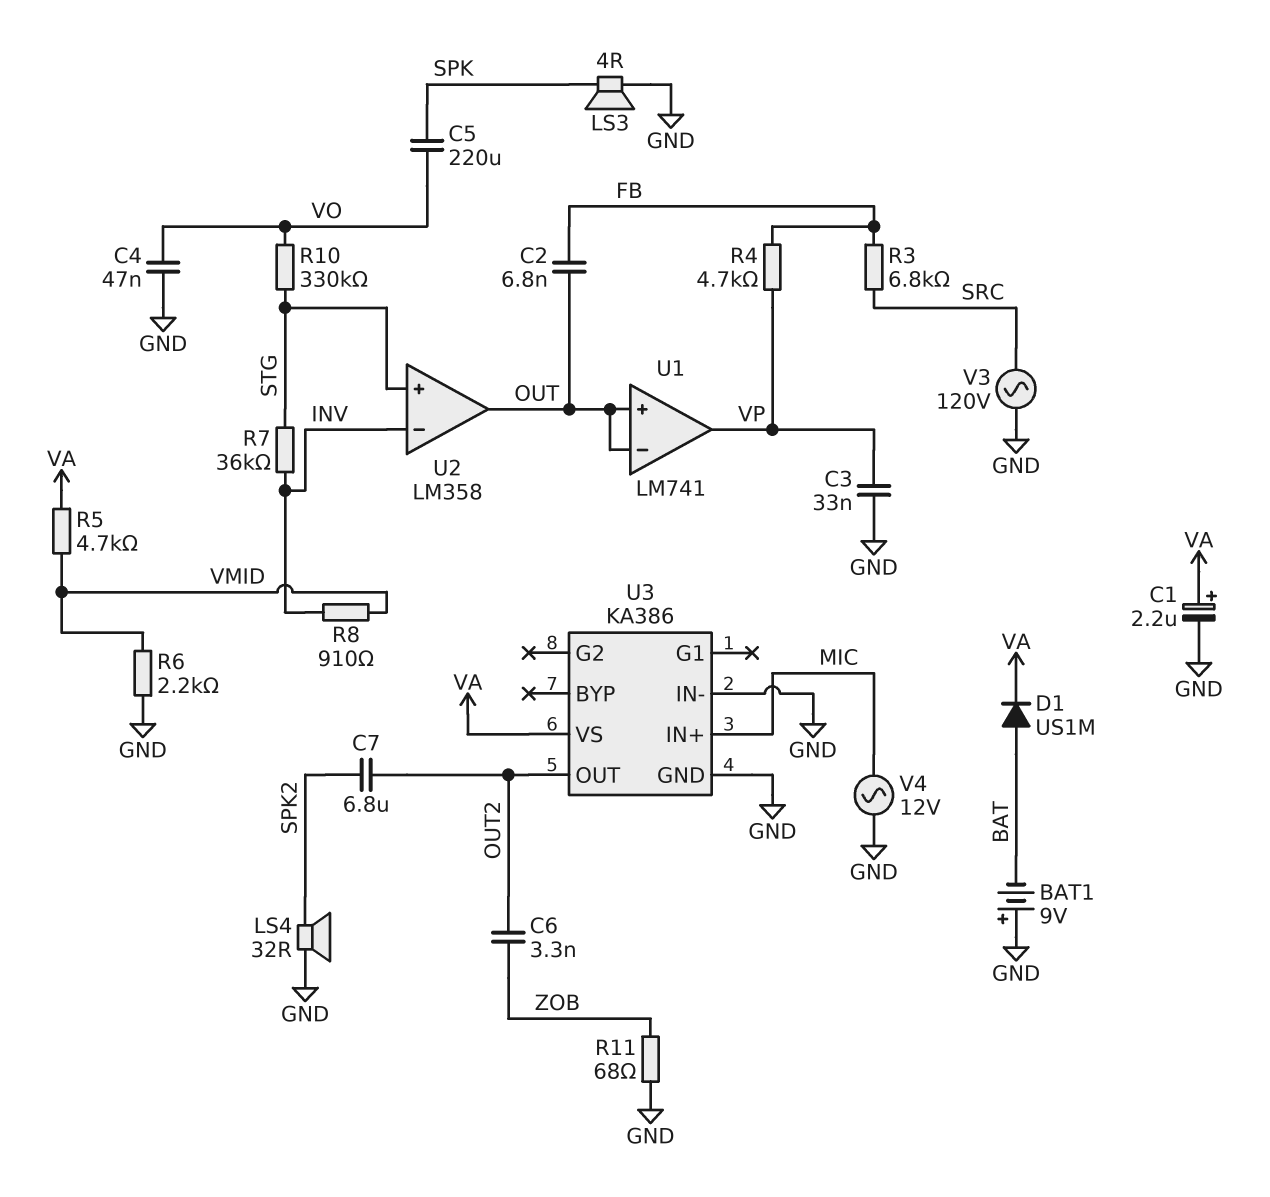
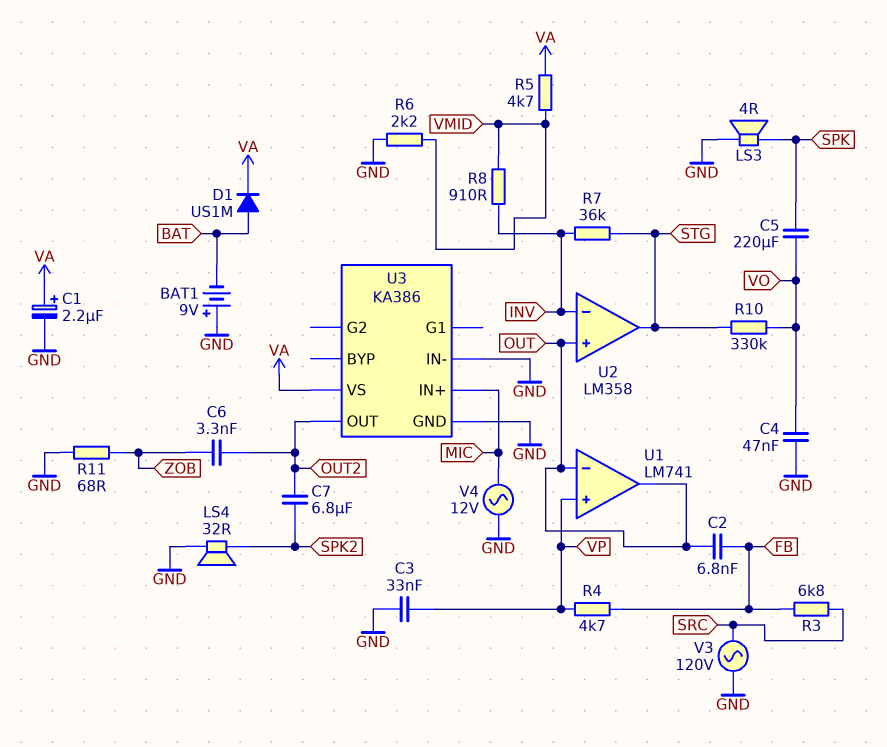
U1 pin in+: OUT -> VP
U1 pin out: VP -> OUT
U2 pin in+: STG -> OUT
U2 pin out: OUT -> STG

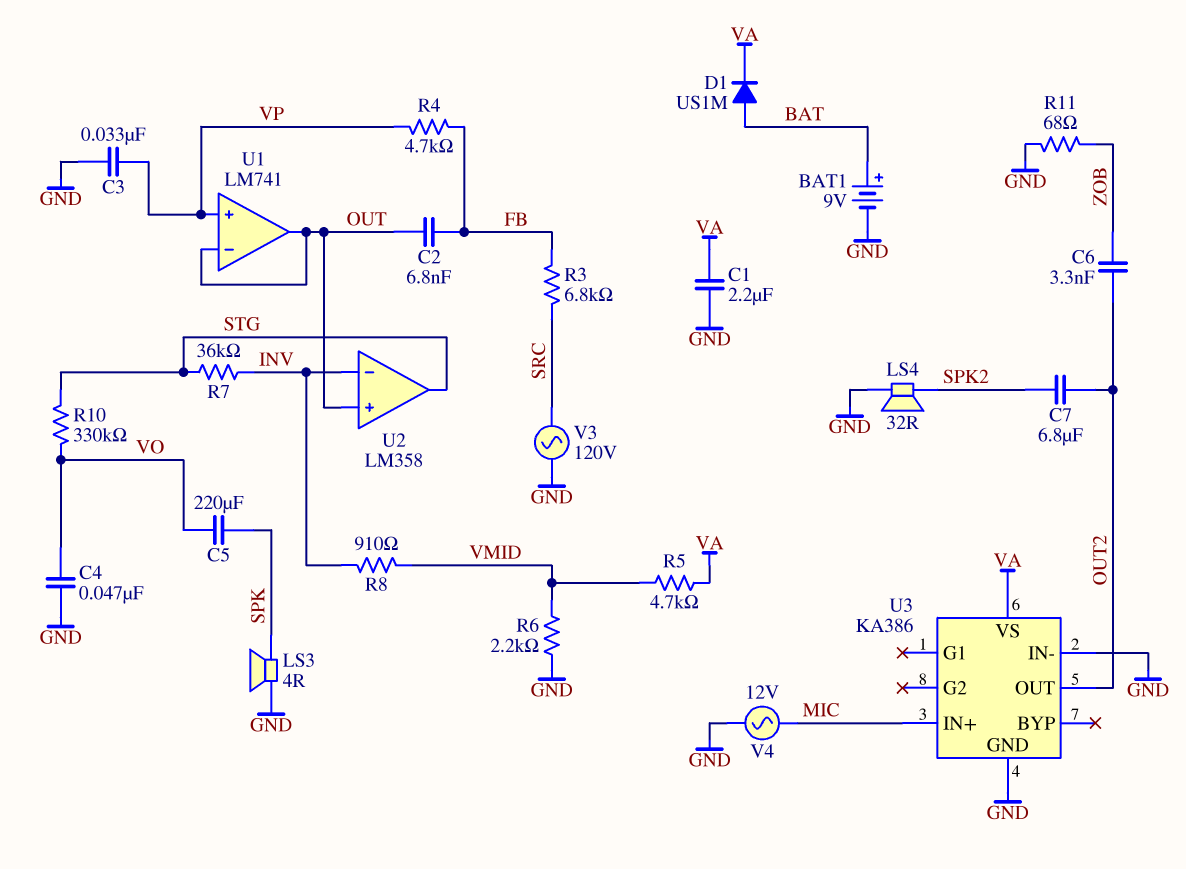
BAT1: 9V (plus GND, minus BAT) -> 9V (plus BAT, minus GND)
C1: 2.2uF (plus VA, minus GND) -> 2.2uF (GND, VA)

